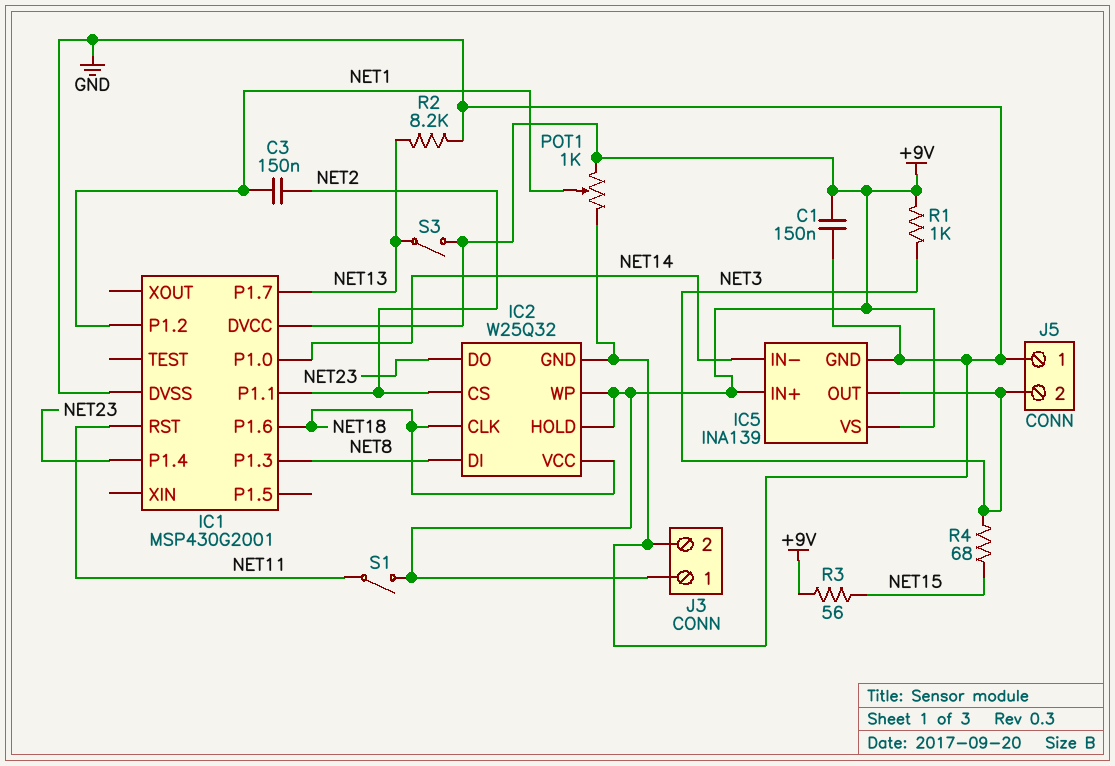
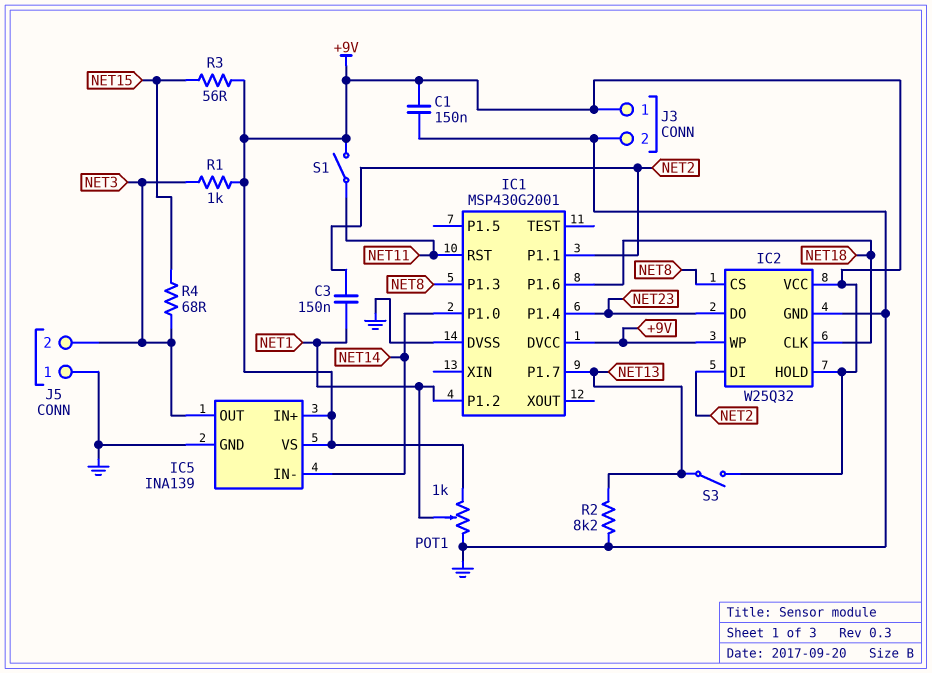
IC2 pin CS: NET2 -> NET8
IC2 pin DI: NET8 -> NET2
IC2 pin VCC: NET18 -> +9V

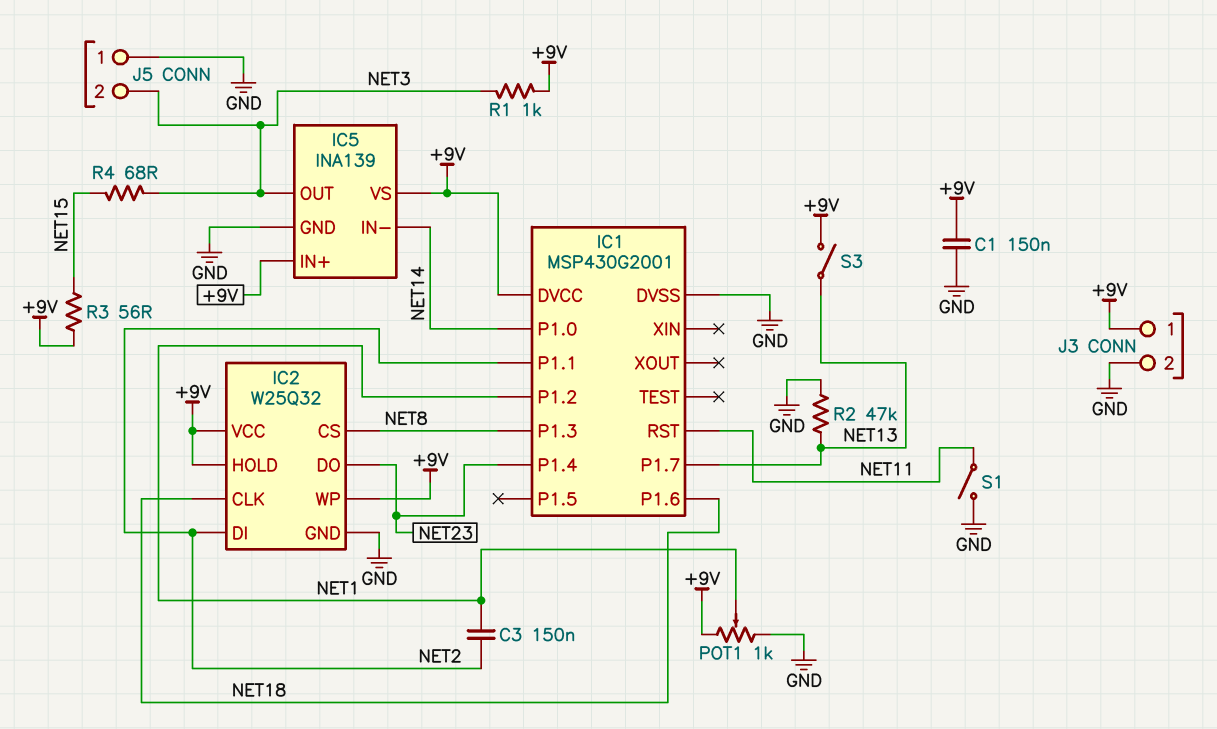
R2: 8.2k (GND, NET13) -> 47k (GND, NET13)
S1: switch (+9V, NET11) -> switch (GND, NET11)

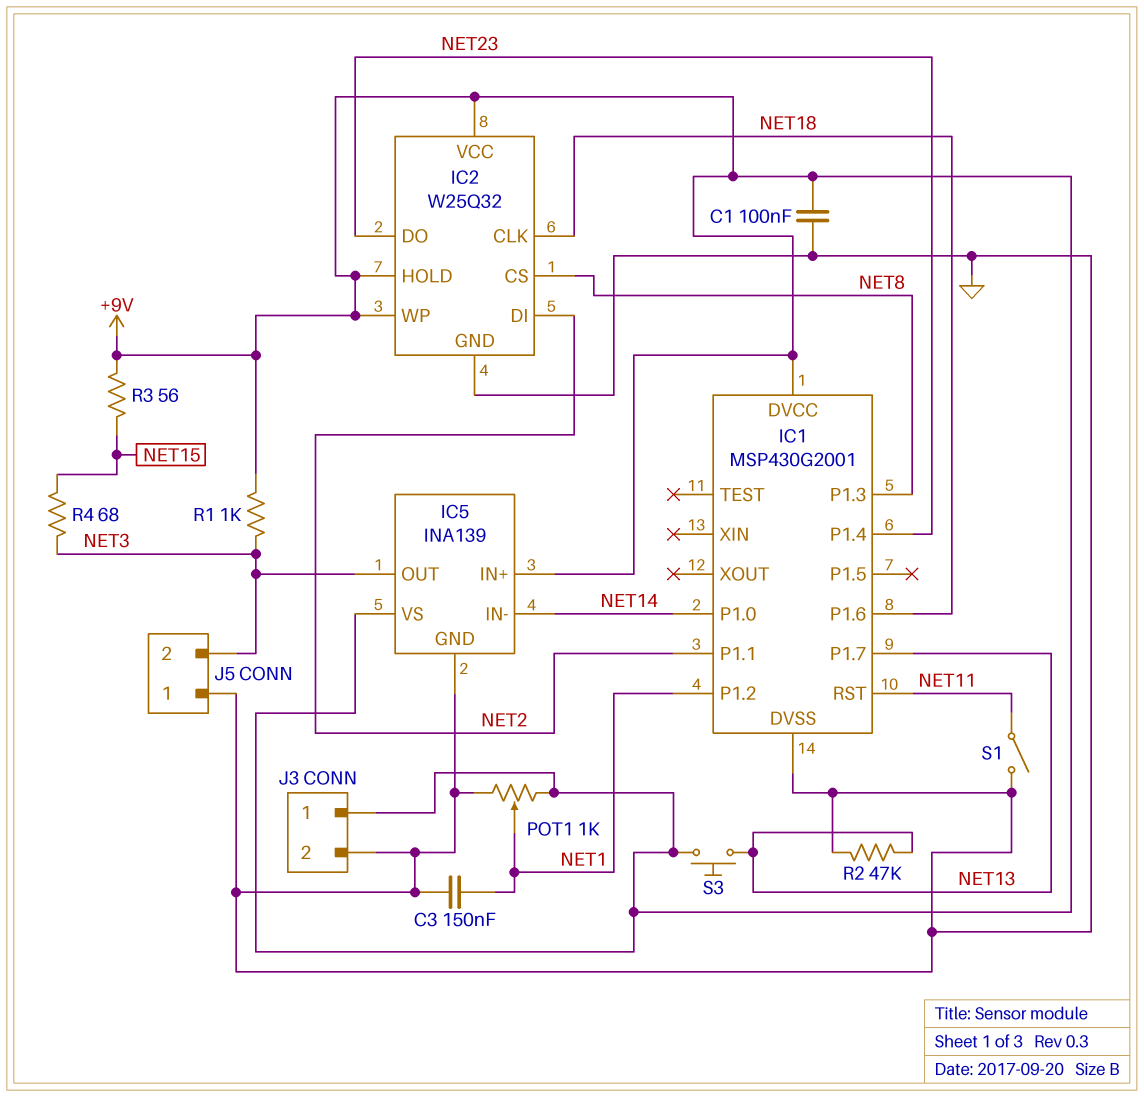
C1: 150nF (+9V, GND) -> 100nF (+9V, GND)
C3: 150nF (NET1, NET2) -> 150nF (GND, NET1)
S3: switch (+9V, NET13) -> button (+9V, NET13)

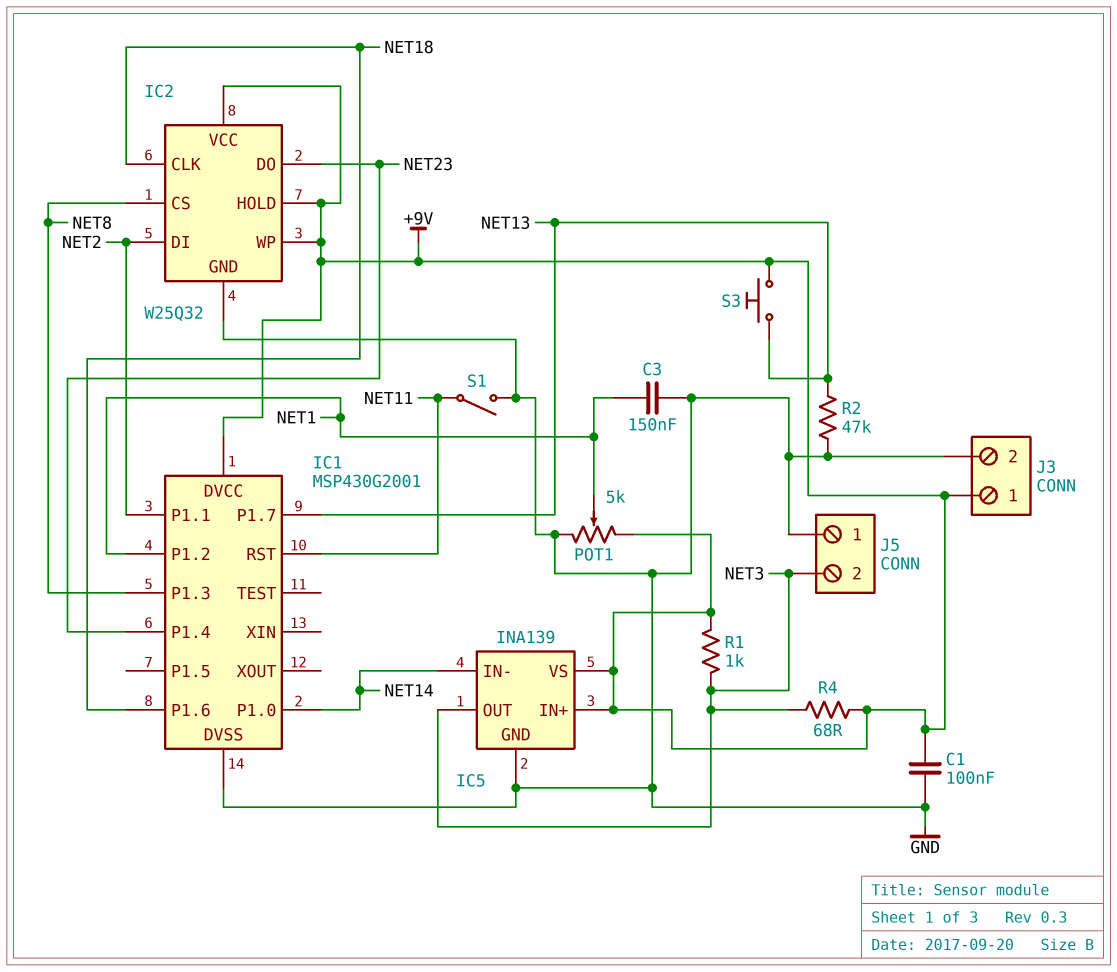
POT1: 1k (+9V, GND, wiper NET1) -> 5k (+9V, GND, wiper NET1)
R3: 56 (+9V, NET15) -> none
R4: 68 (NET3, NET15) -> 68 (+9V, NET3)

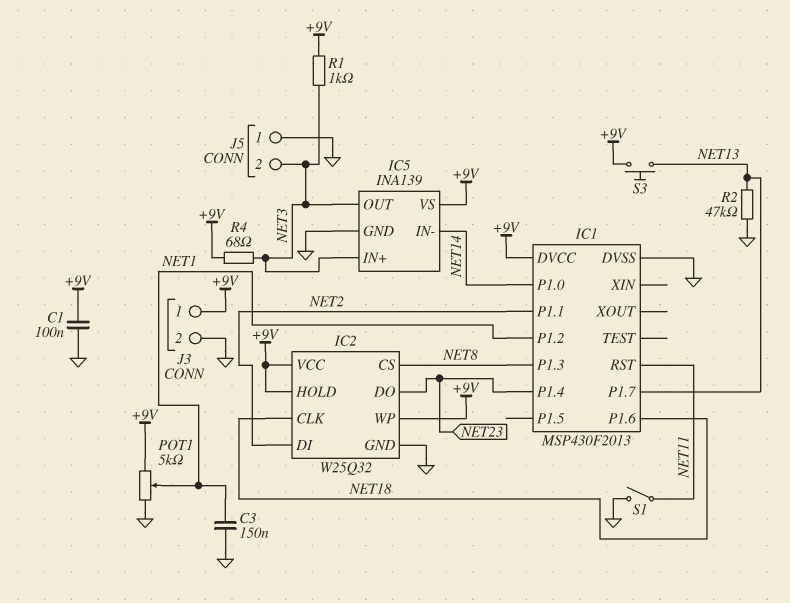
IC1: MSP430G2001 -> MSP430F2013
IC5 pin IN+: +9V -> NET3

